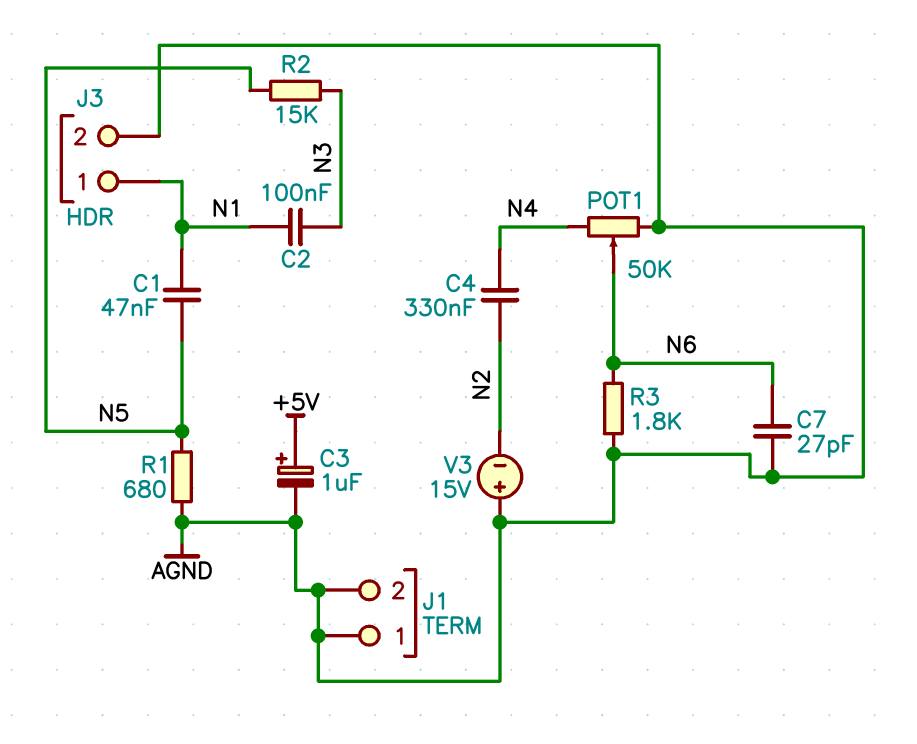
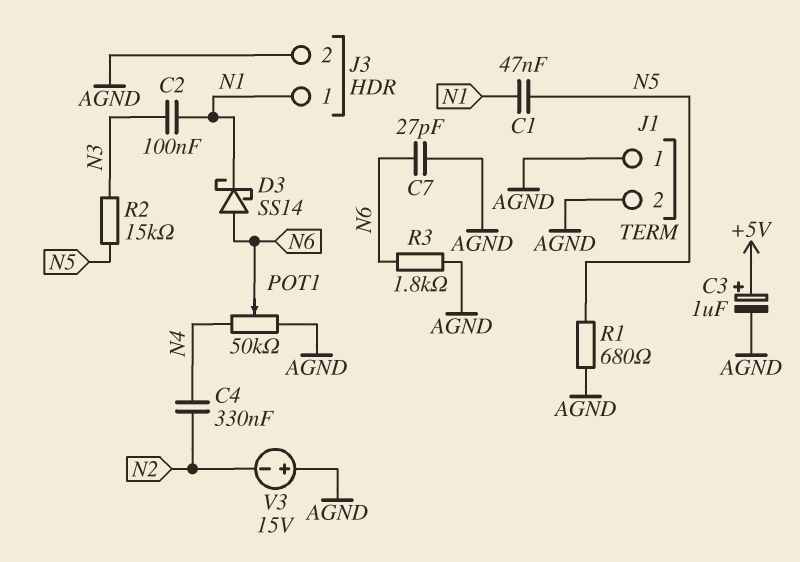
D3: none -> schottky SS14 (A N6, K N1)

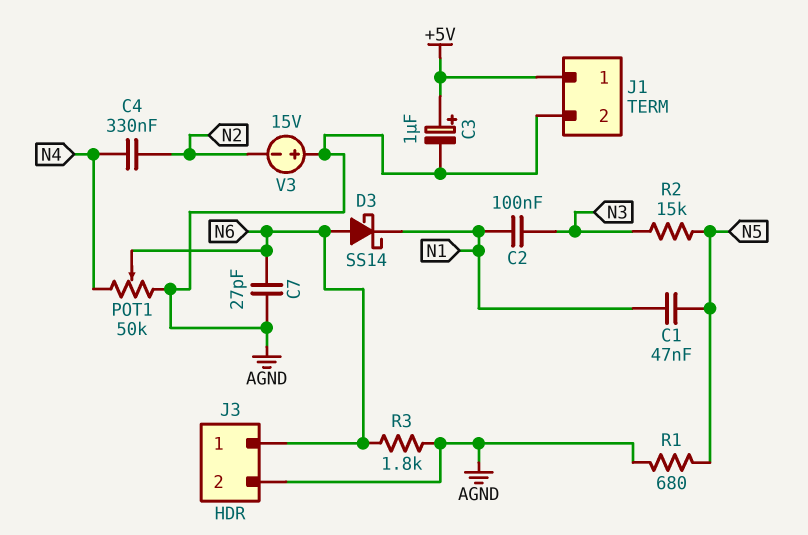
J1 pin 1: AGND -> +5V
J3 pin 1: N1 -> N6

